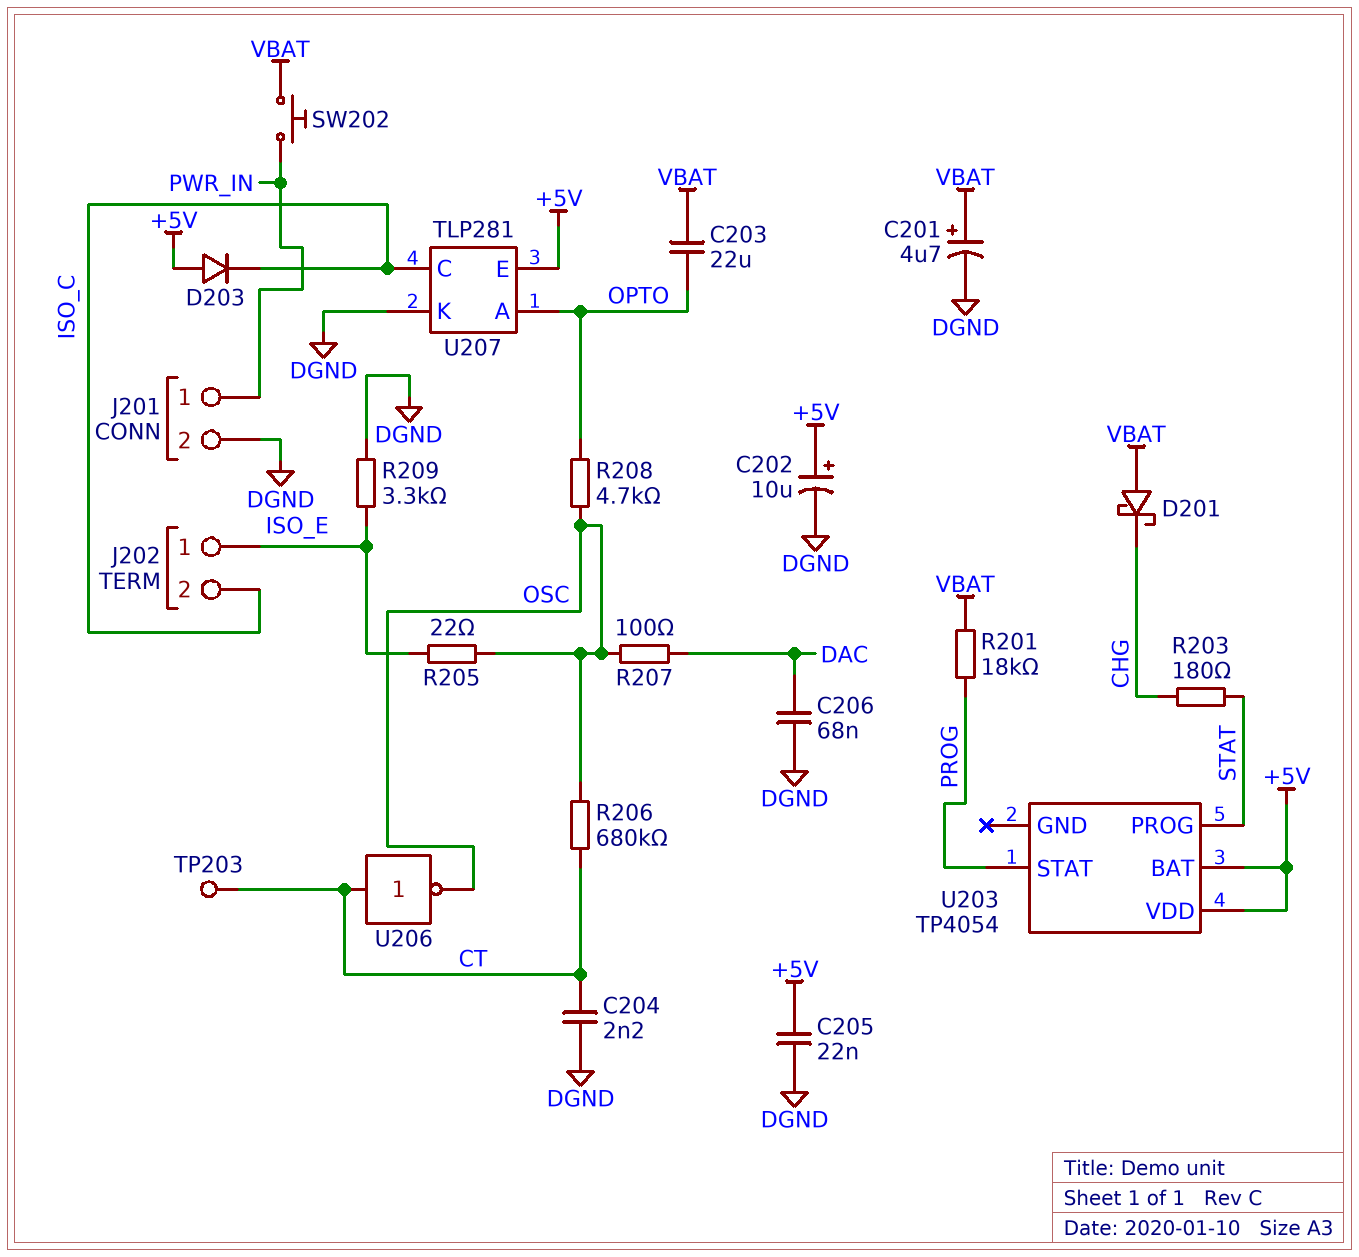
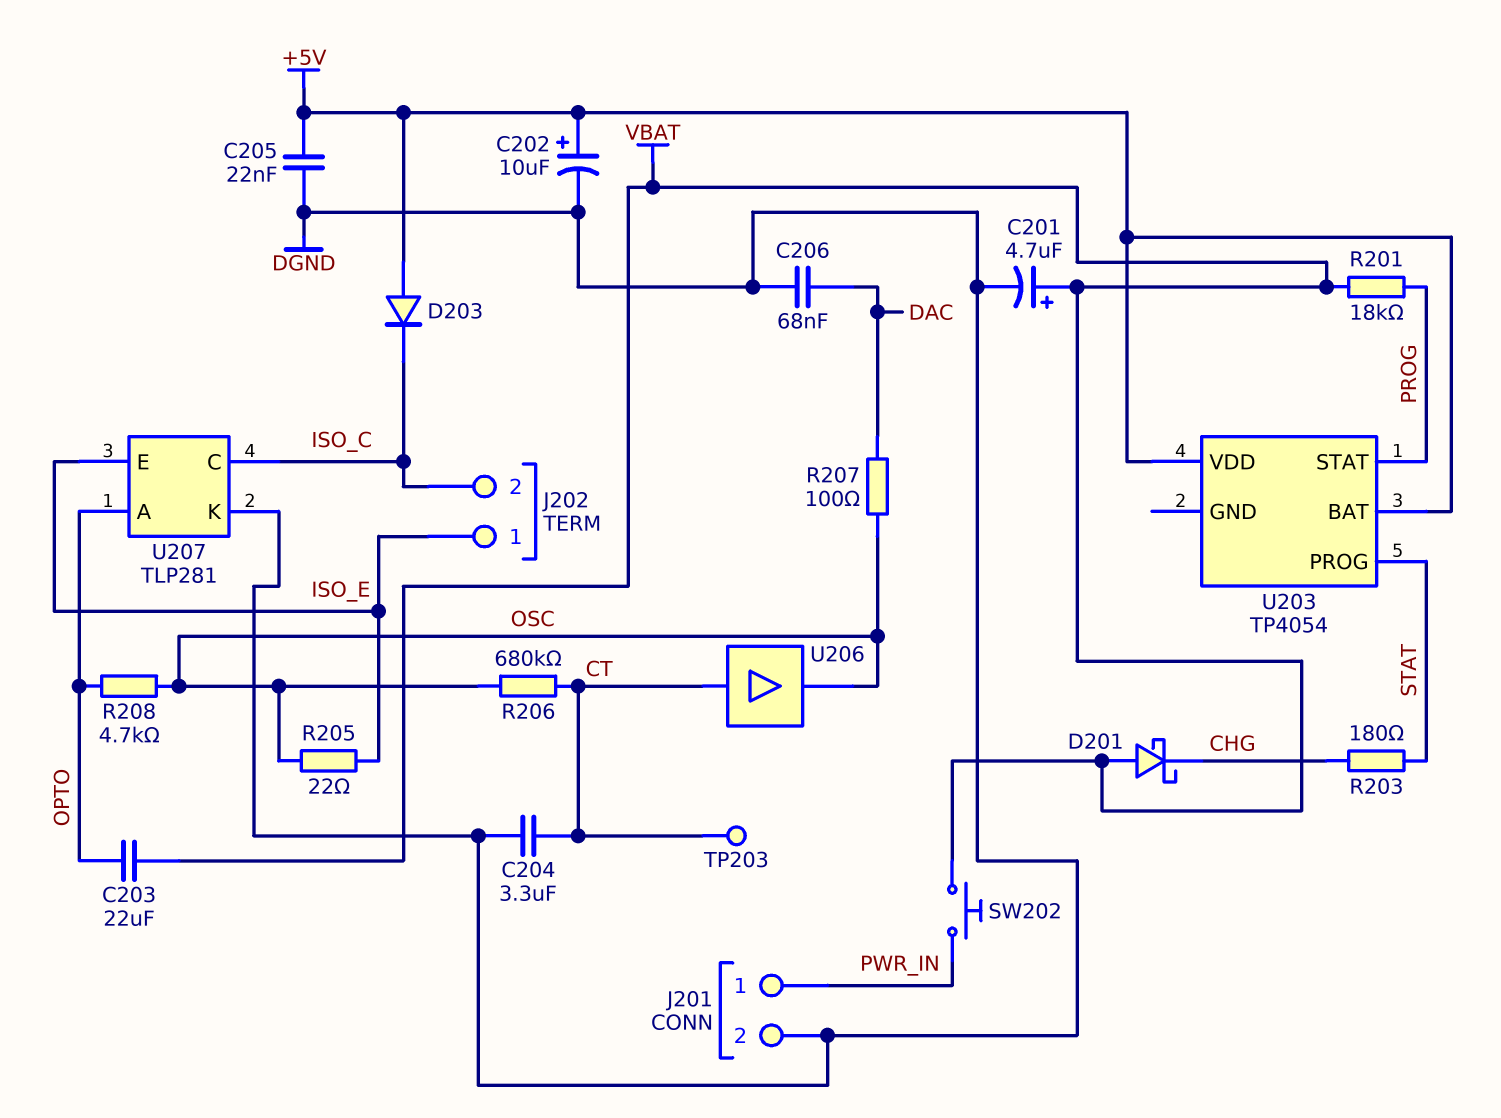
C204: 2.2nF (CT, DGND) -> 3.3uF (CT, DGND)
R209: 3.3k (DGND, ISO_E) -> none
U206: NOT (in CT, out OSC) -> buffer (in CT, out OSC)
U207 pin E: +5V -> ISO_E

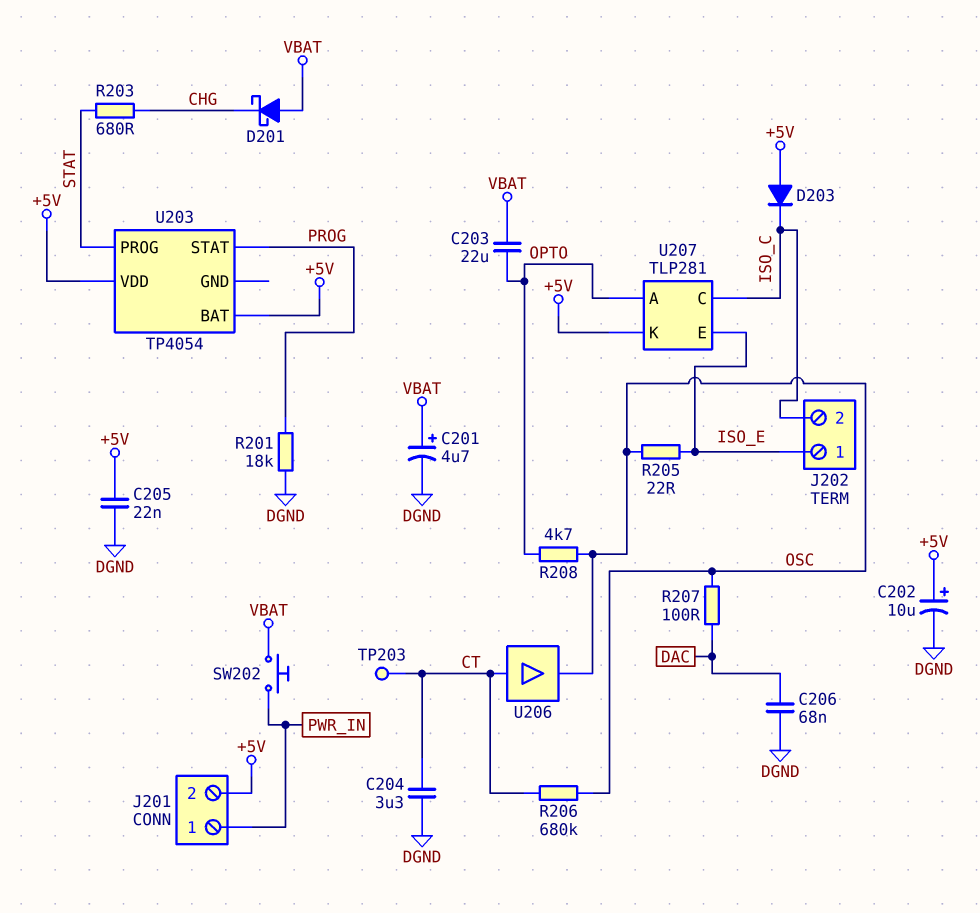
J201 pin 2: DGND -> +5V
R201: 18k (PROG, VBAT) -> 18k (DGND, PROG)
R203: 180 (CHG, STAT) -> 680 (CHG, STAT)
U207 pin K: DGND -> +5V

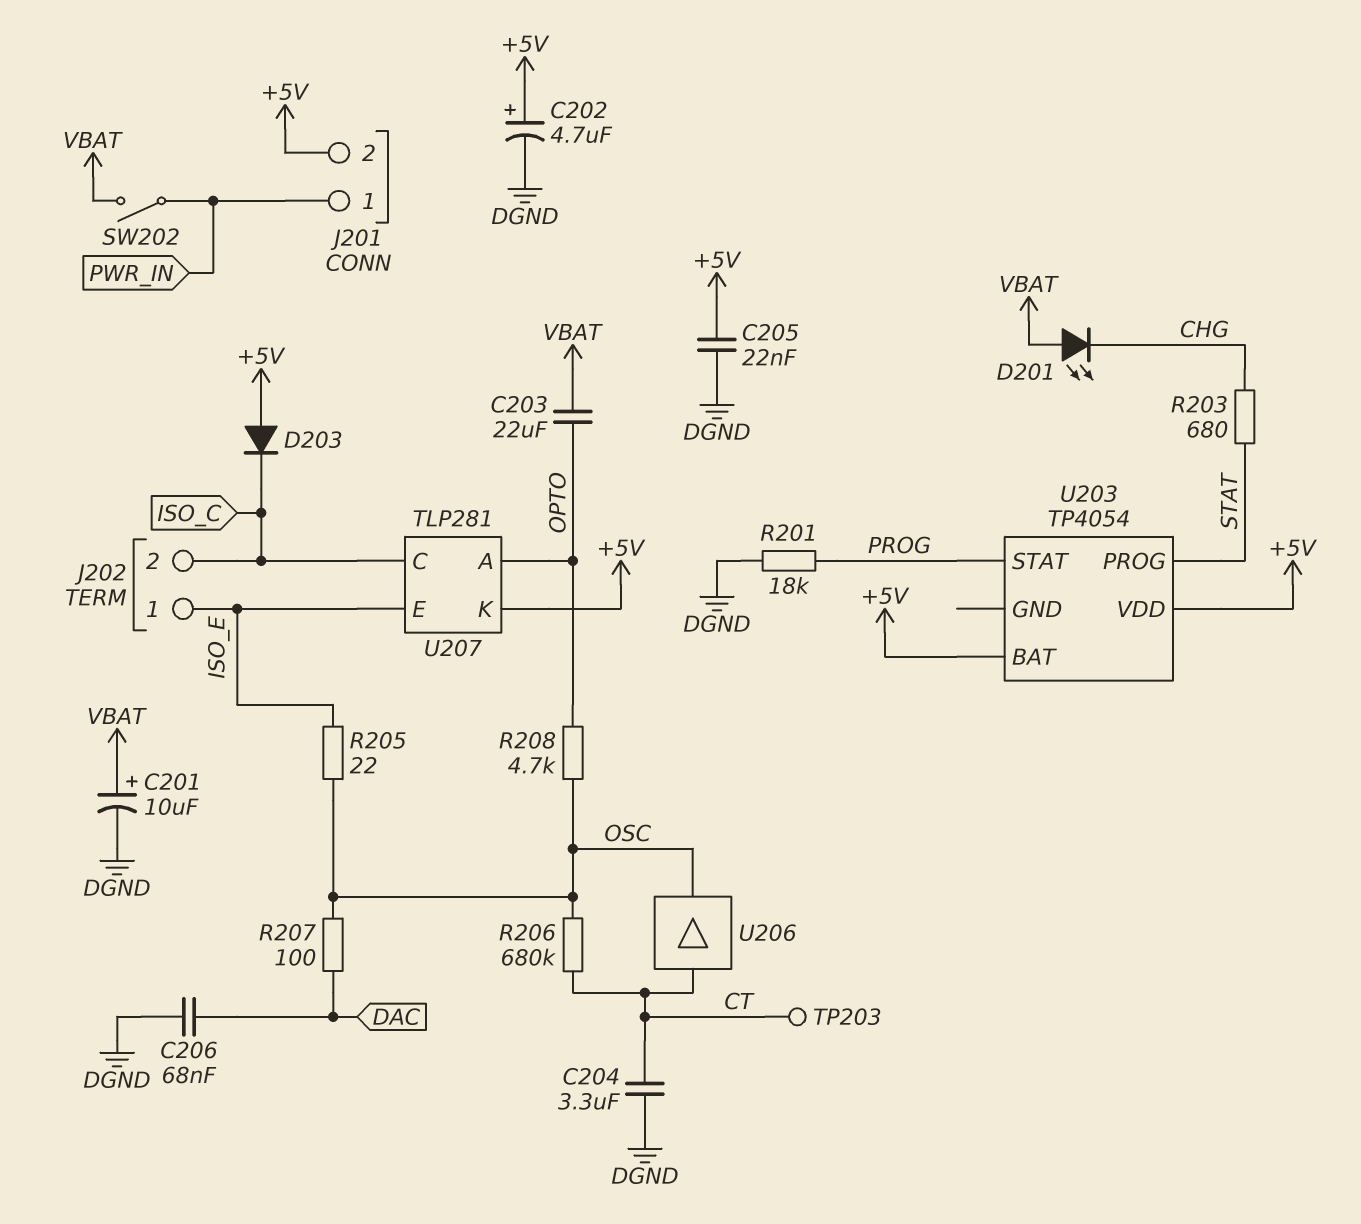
C201: 4.7uF (plus VBAT, minus DGND) -> 10uF (plus VBAT, minus DGND)
C202: 10uF (plus +5V, minus DGND) -> 4.7uF (plus +5V, minus DGND)
D201: schottky (A VBAT, K CHG) -> LED (A VBAT, K CHG)
SW202: button (PWR_IN, VBAT) -> switch (PWR_IN, VBAT)

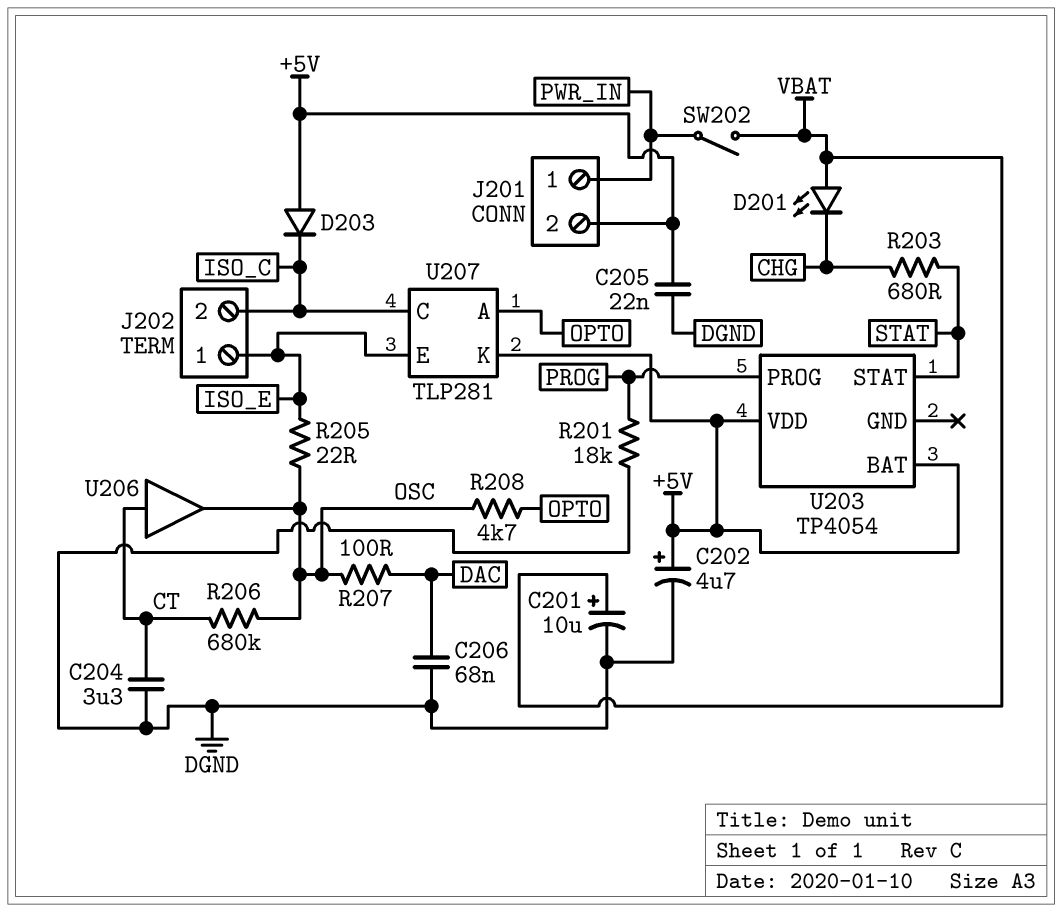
C203: 22uF (OPTO, VBAT) -> none
TP203: test point (CT) -> none
U203 pin PROG: STAT -> PROG
U203 pin STAT: PROG -> STAT

